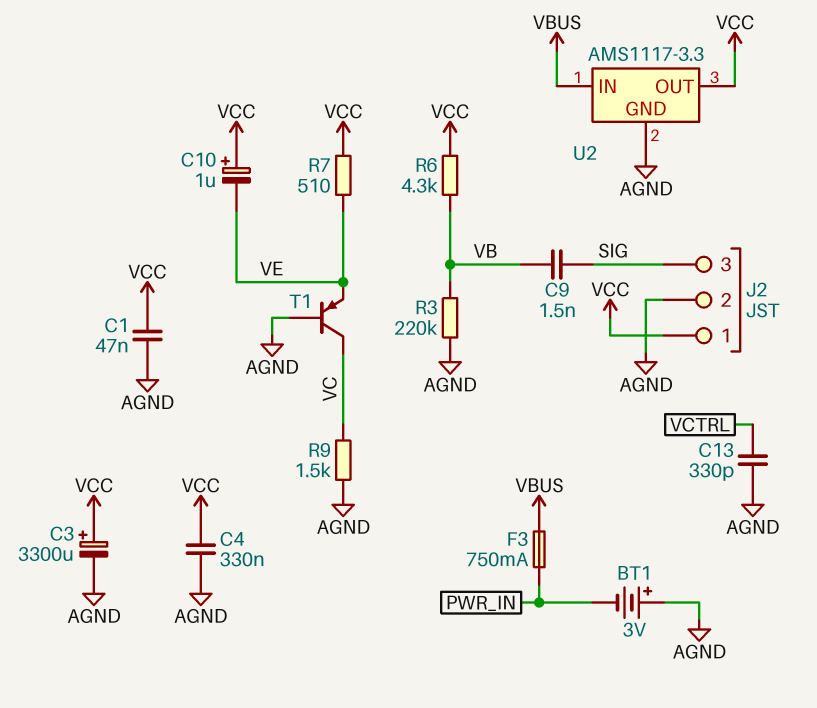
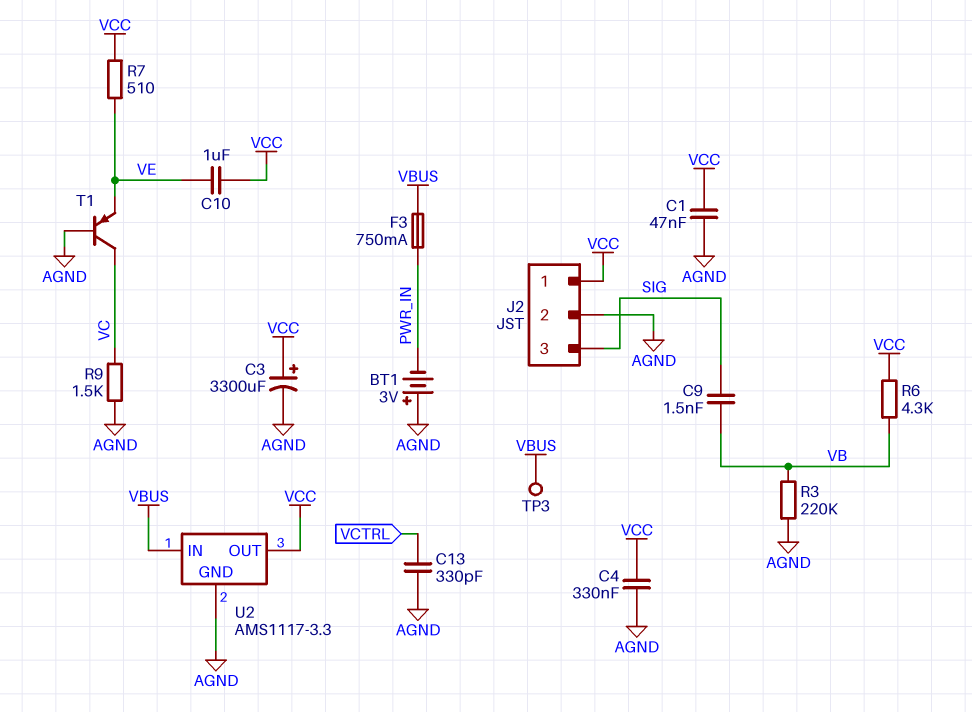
C10: 1uF (plus VCC, minus VE) -> 1uF (VCC, VE)
TP3: none -> test point (VBUS)

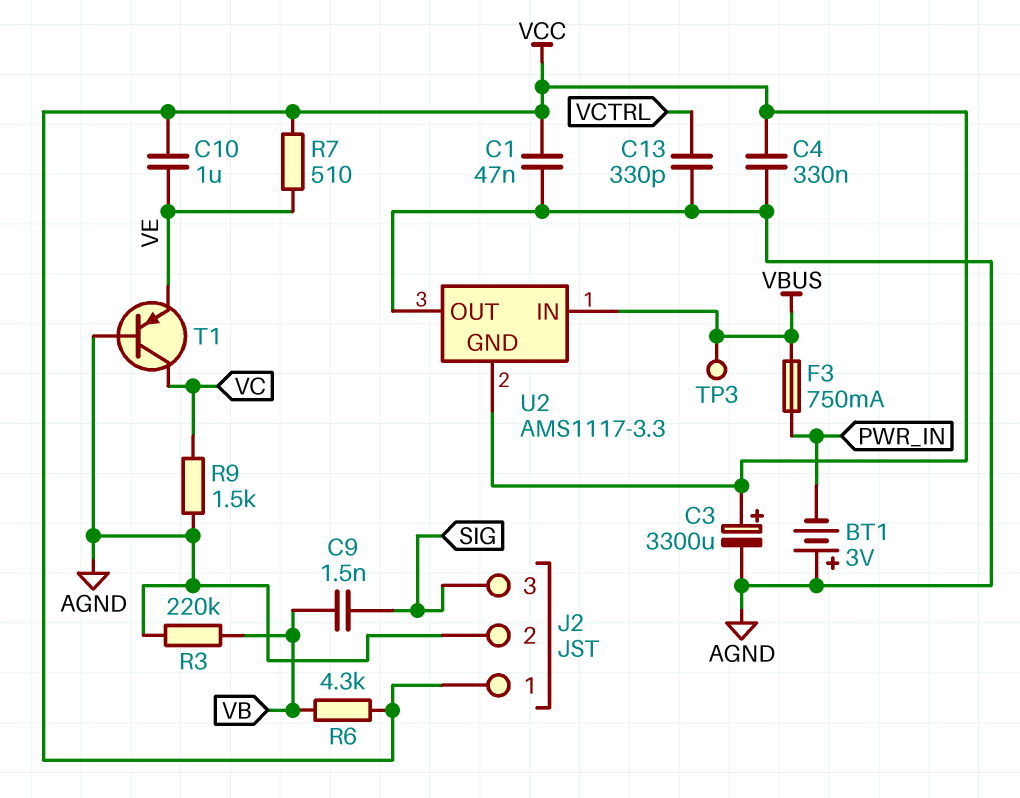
U2 pin GND: AGND -> VCC
U2 pin OUT: VCC -> AGND

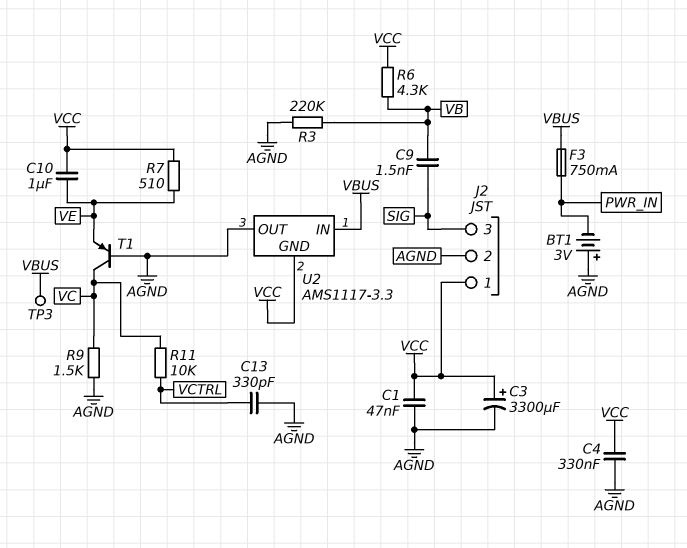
R11: none -> 10k (VC, VCTRL)

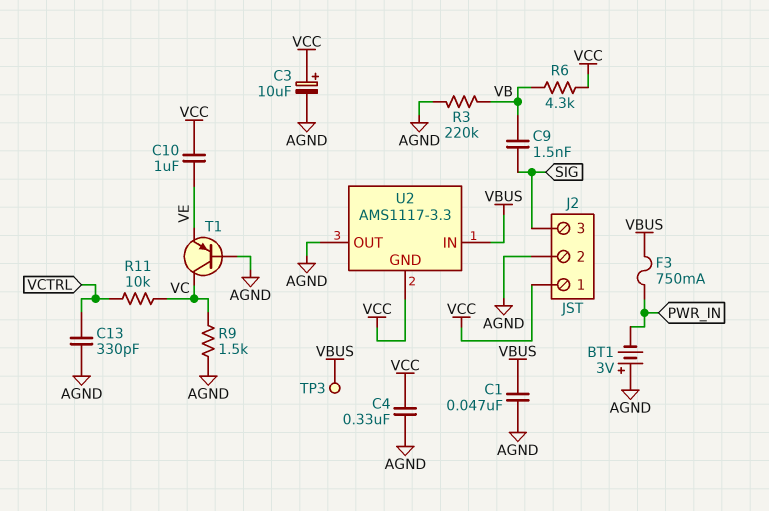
C1: 47nF (AGND, VCC) -> 47nF (AGND, VBUS)
C3: 3300uF (plus VCC, minus AGND) -> 10uF (plus VCC, minus AGND)
R7: 510 (VCC, VE) -> none

